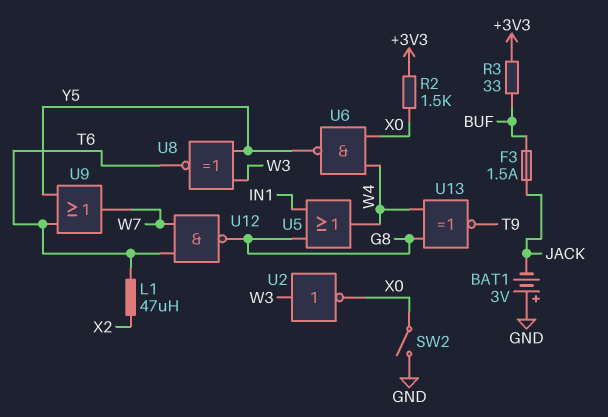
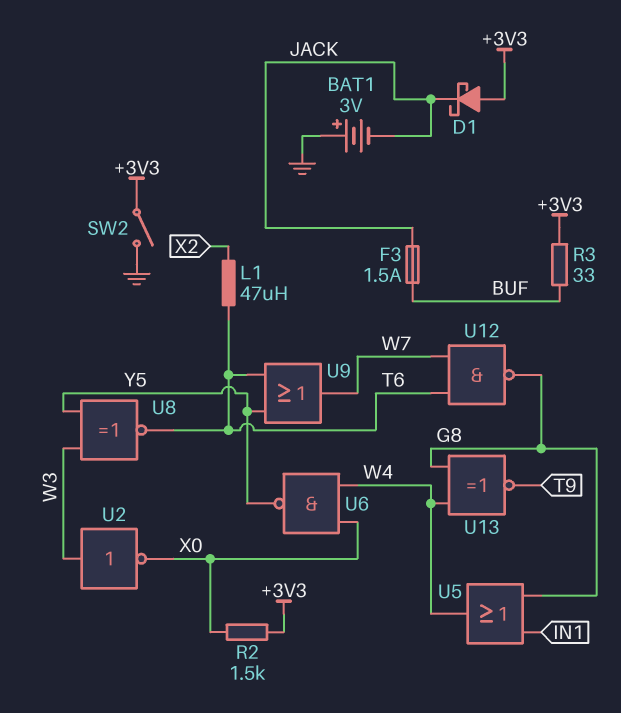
D1: none -> schottky (A +3V3, K JACK)
SW2: switch (GND, X0) -> switch (+3V3, GND)

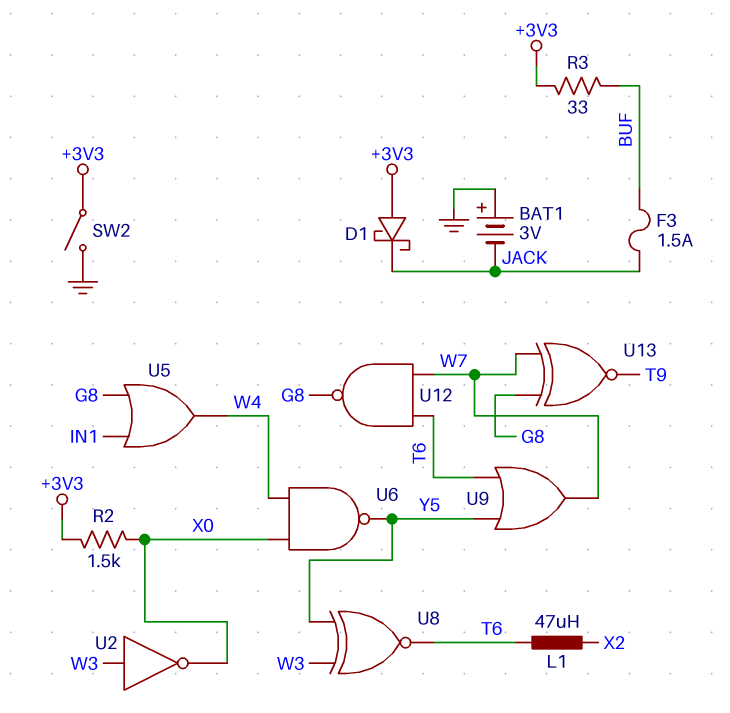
U13: XNOR (in G8, in W4, out T9) -> XNOR (in G8, in W7, out T9)

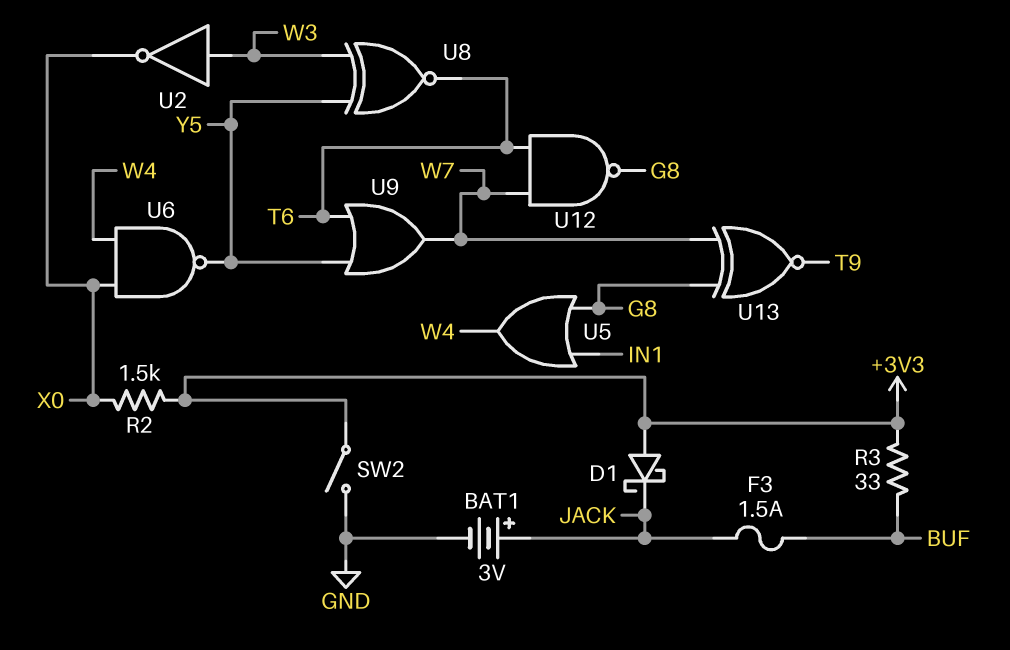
BAT1: 3V (plus GND, minus JACK) -> 3V (plus JACK, minus GND)
L1: 47uH (T6, X2) -> none

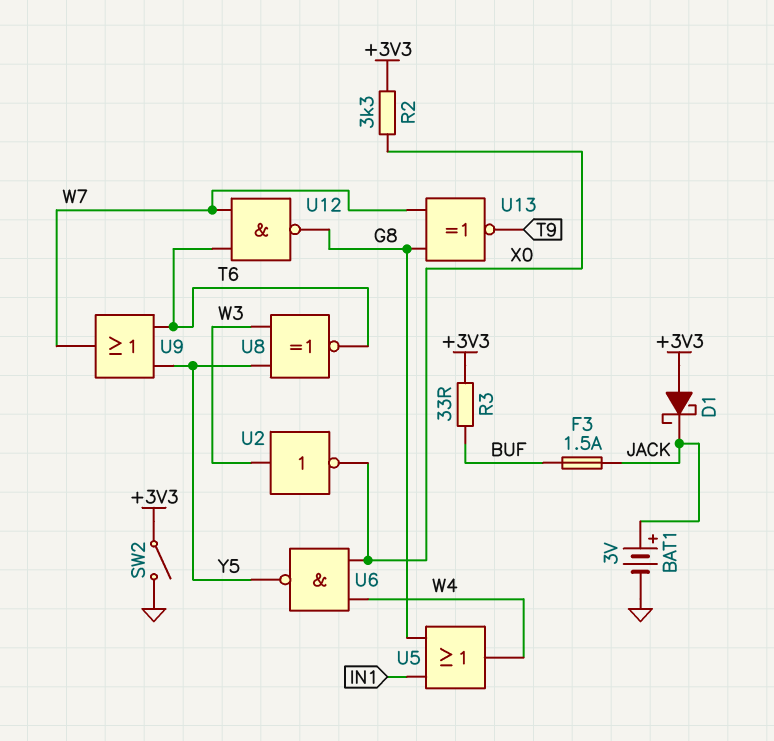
R2: 1.5k (+3V3, X0) -> 3.3k (+3V3, X0)

